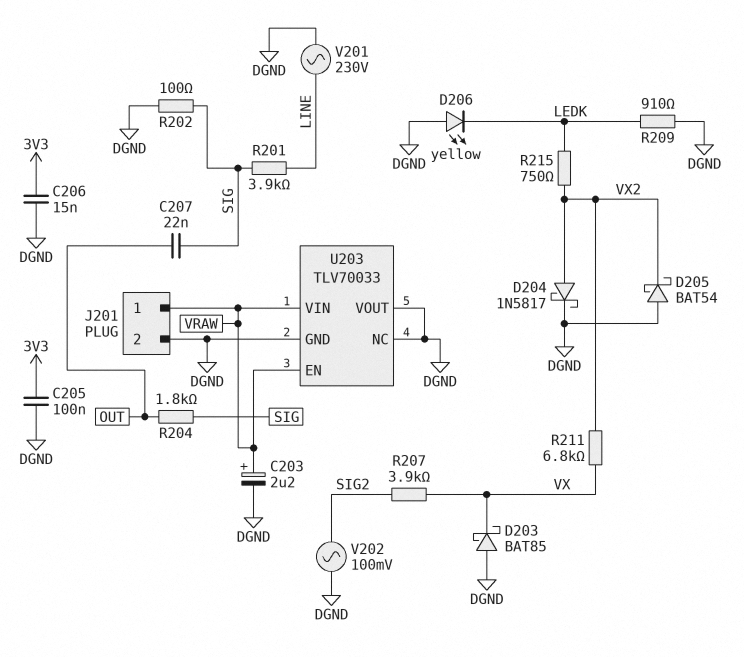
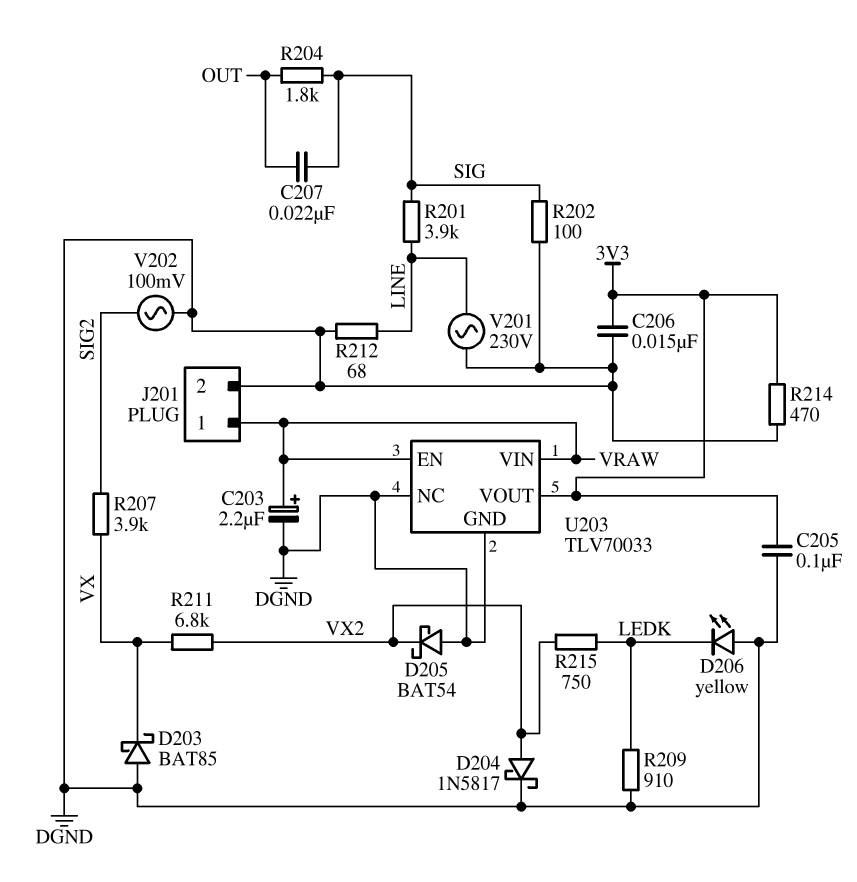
R212: none -> 68 (DGND, LINE)
R214: none -> 470 (3V3, DGND)
U203 pin VOUT: DGND -> 3V3

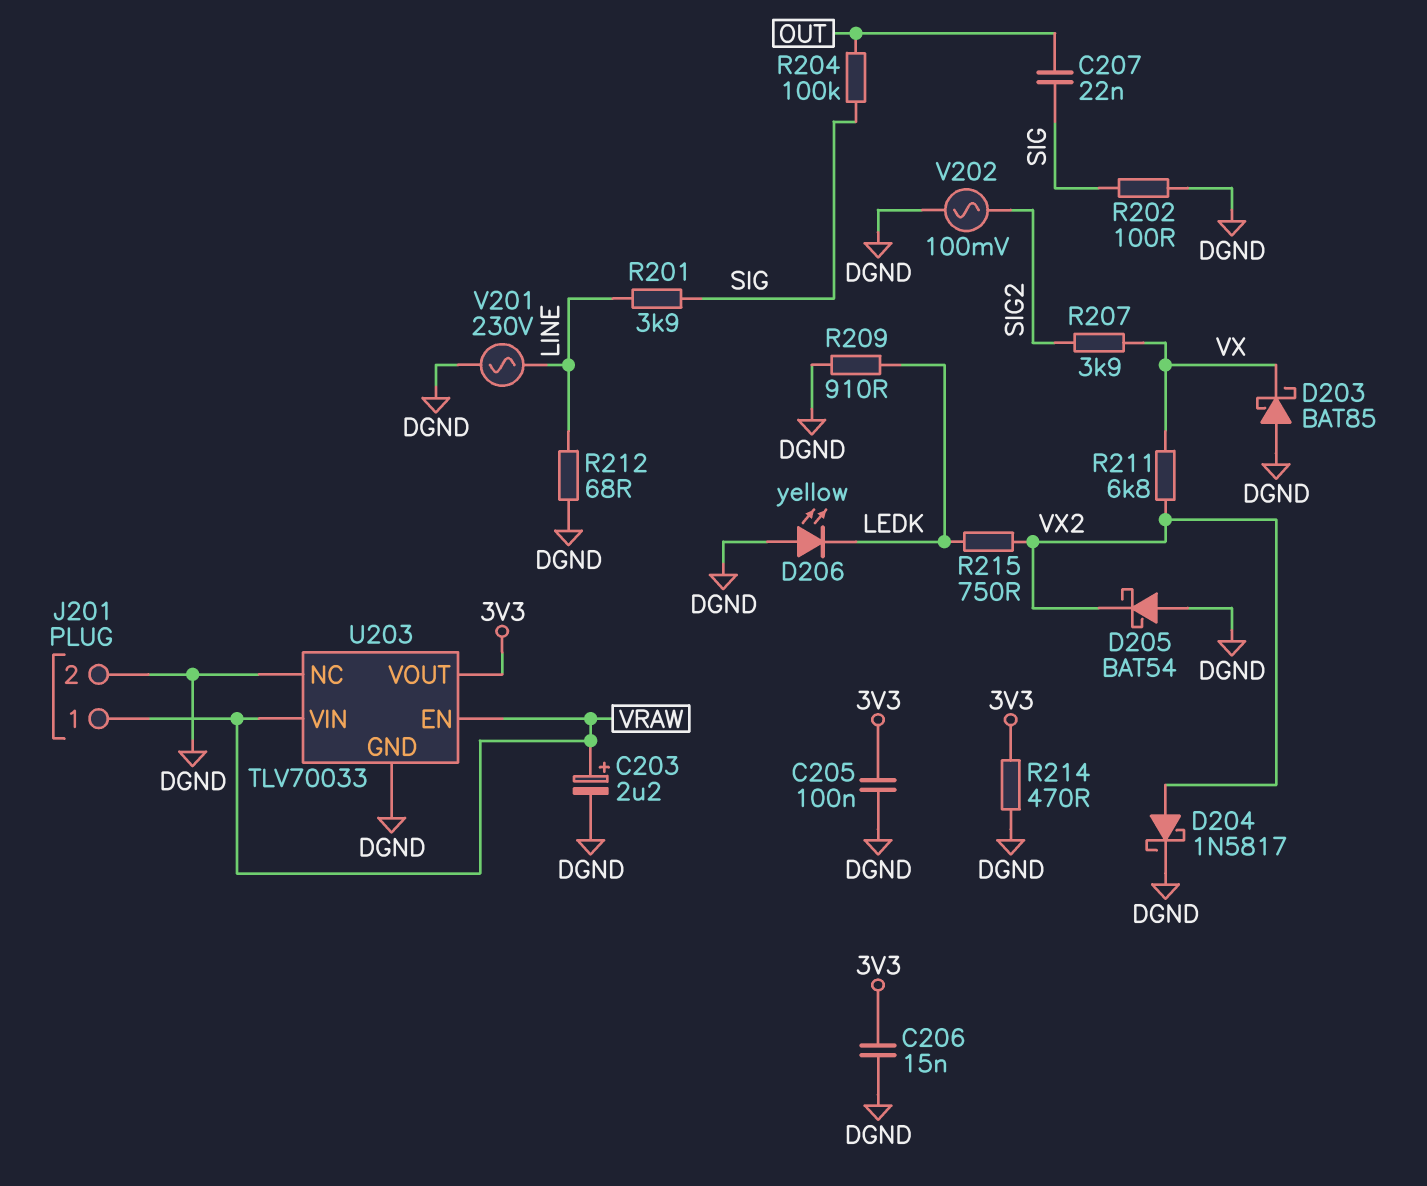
R204: 1.8k (OUT, SIG) -> 100k (OUT, SIG)

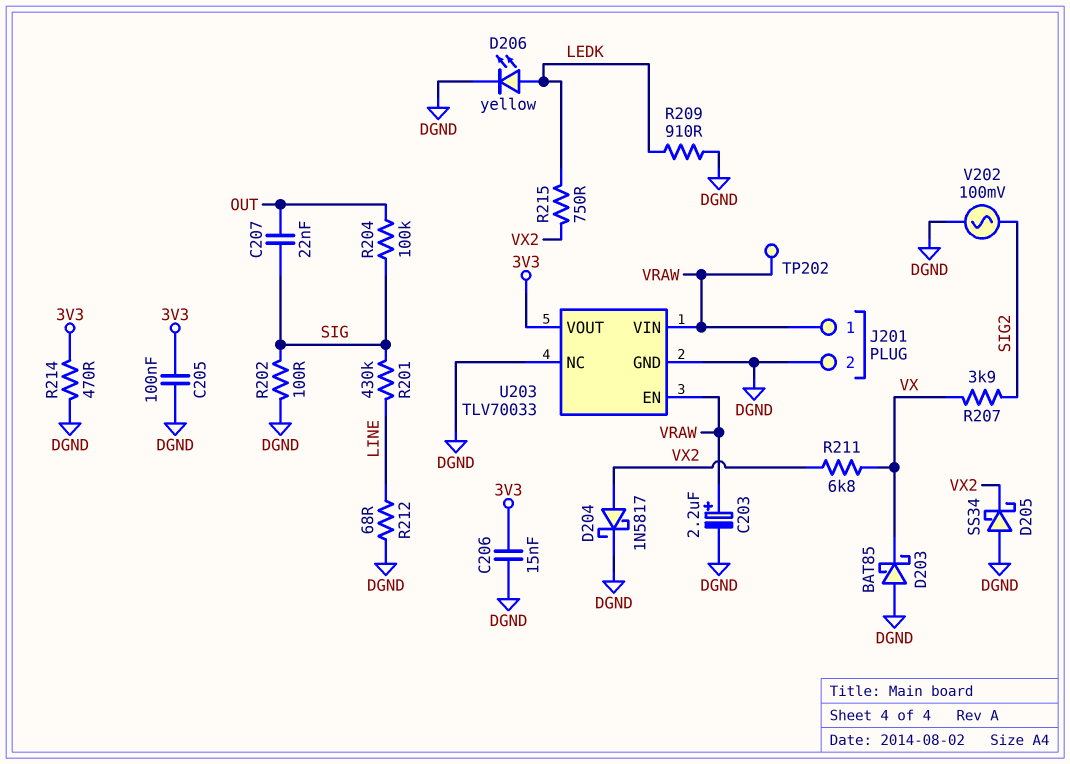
D205: schottky BAT54 (A DGND, K VX2) -> schottky SS34 (A DGND, K VX2)
D206: LED yellow (A DGND, K LEDK) -> LED yellow (A LEDK, K DGND)
R201: 3.9k (LINE, SIG) -> 430k (LINE, SIG)
TP202: none -> test point (VRAW)
V201: AC 230V (DGND, LINE) -> none

